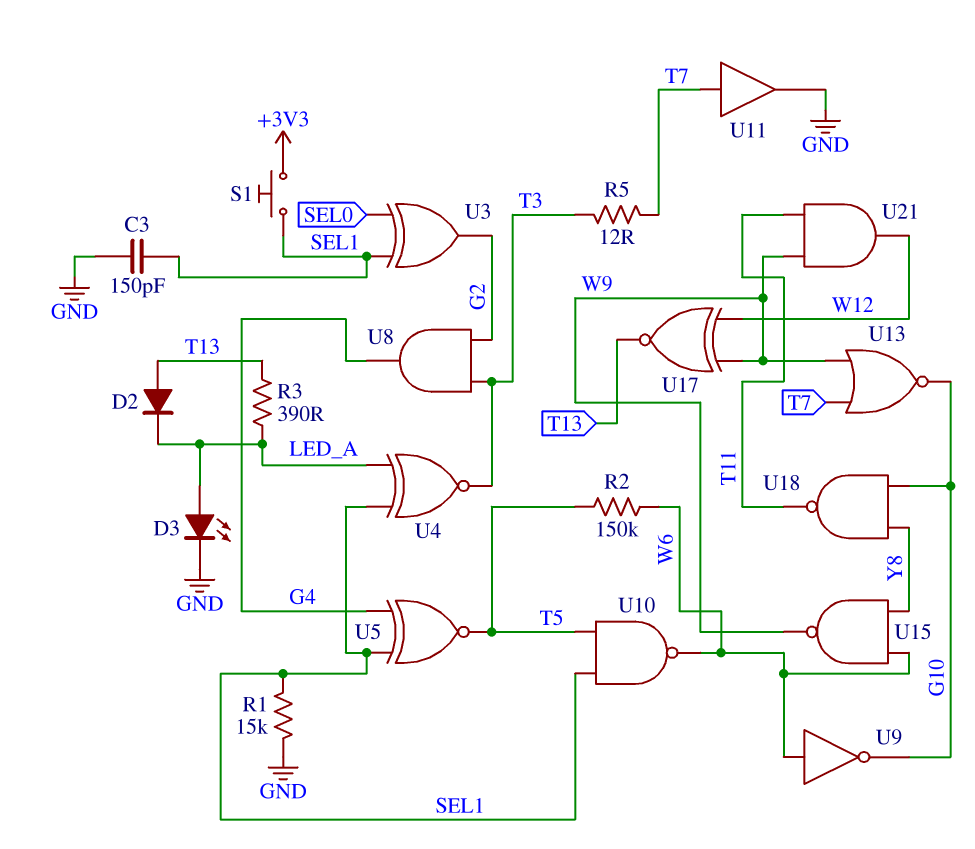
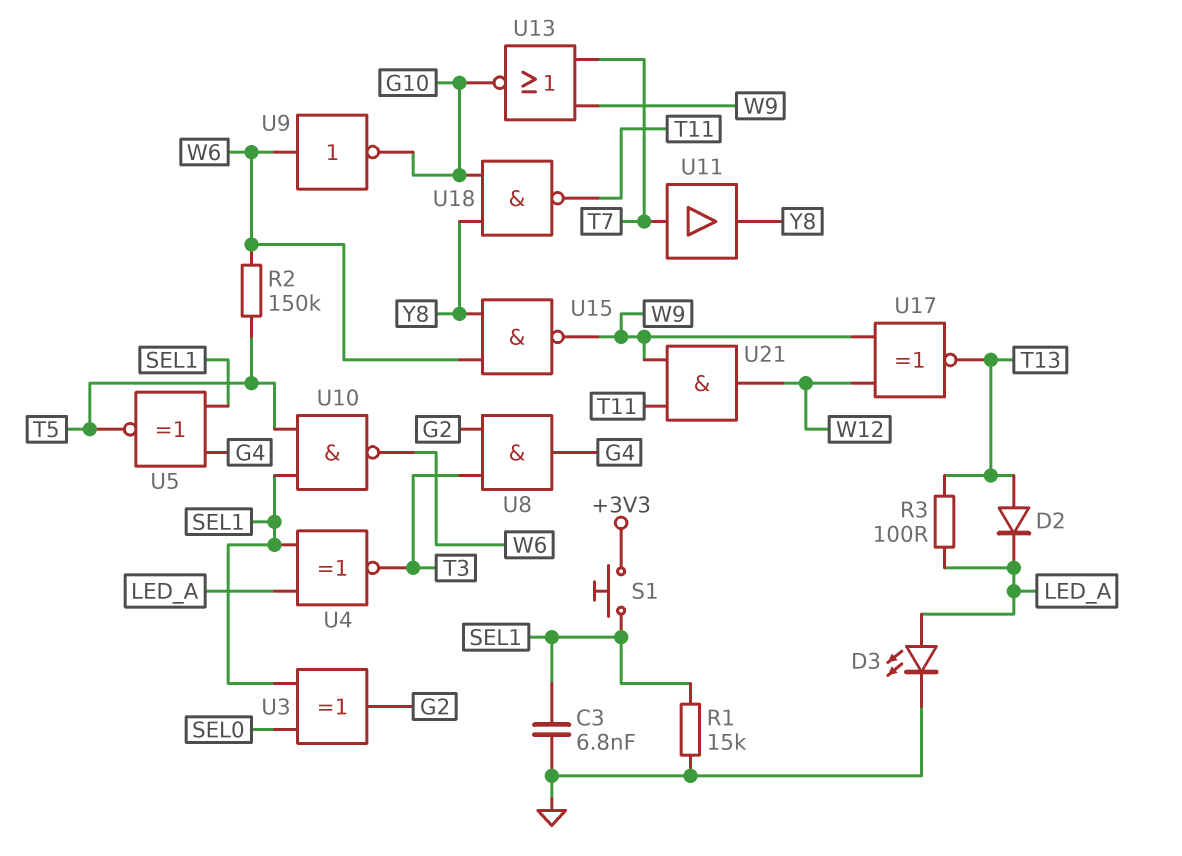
C3: 150pF (GND, SEL1) -> 6.8nF (GND, SEL1)
R3: 390 (LED_A, T13) -> 100 (LED_A, T13)
R5: 12 (T3, T7) -> none
U11: buffer (in T7, out GND) -> buffer (in T7, out Y8)

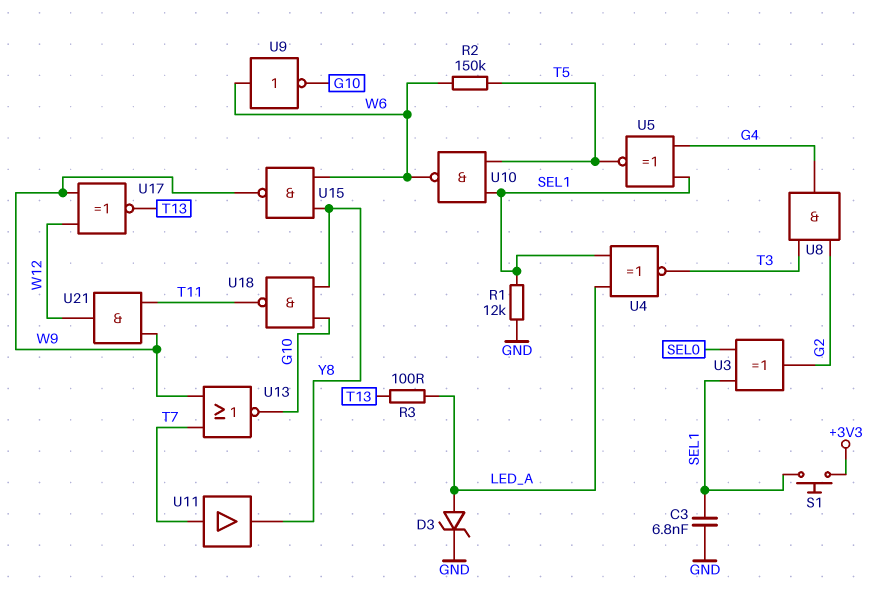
D2: diode (A T13, K LED_A) -> none
D3: LED (A LED_A, K GND) -> zener (A LED_A, K GND)
R1: 15k (GND, SEL1) -> 12k (GND, SEL1)

